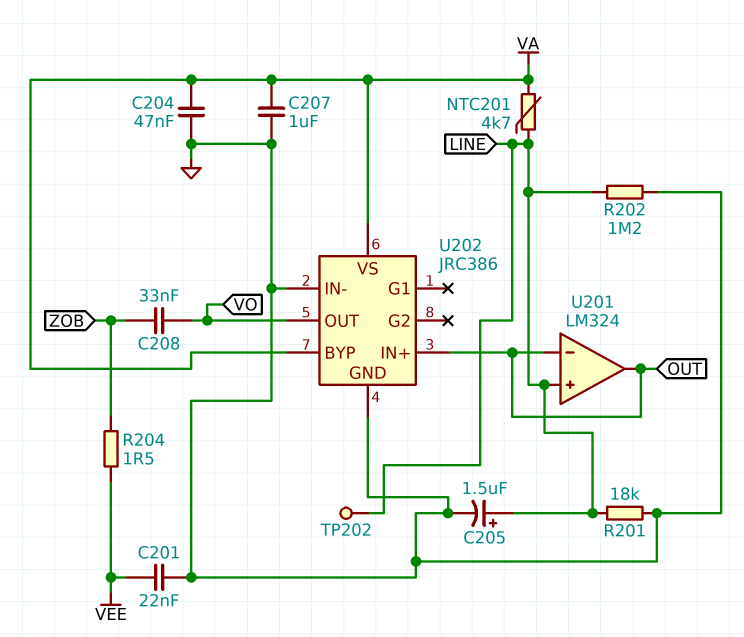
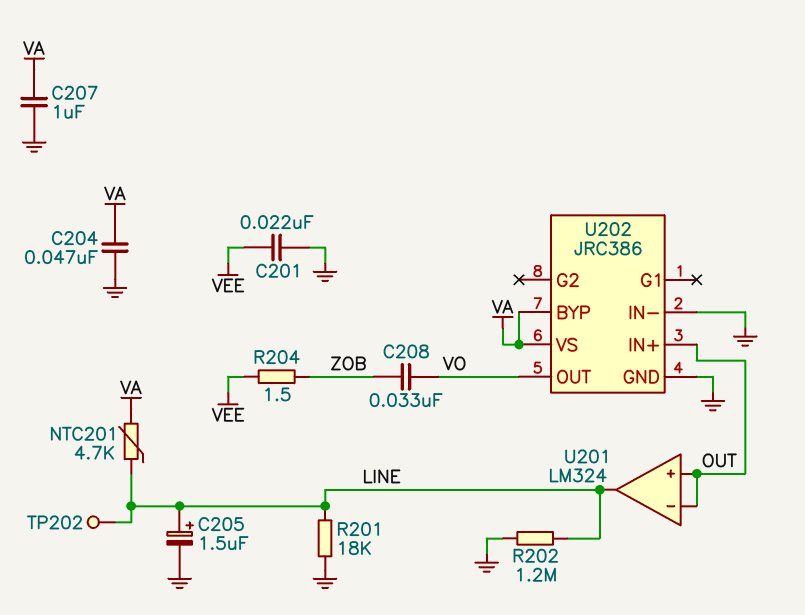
U201 pin in+: LINE -> OUT
U201 pin out: OUT -> LINE

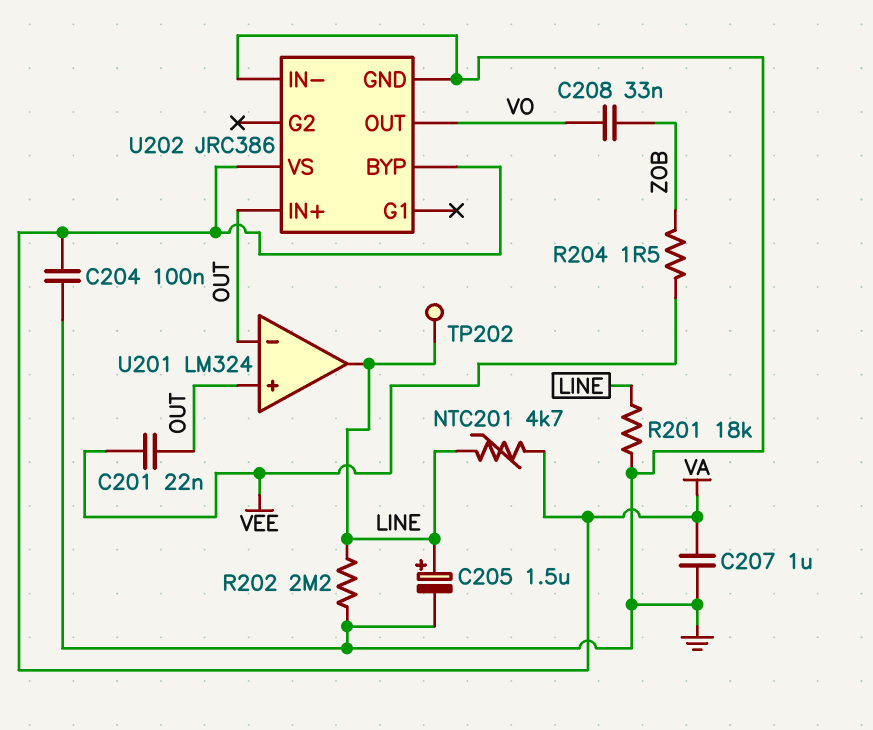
C201: 22nF (GND, VEE) -> 22nF (OUT, VEE)
C204: 47nF (GND, VA) -> 100nF (GND, VA)
R202: 1.2M (GND, LINE) -> 2.2M (GND, LINE)

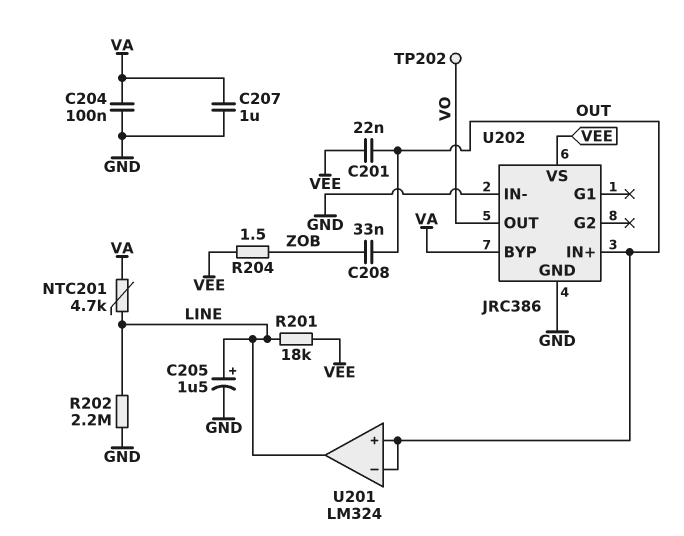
C208: 33nF (VO, ZOB) -> 33nF (OUT, ZOB)
R201: 18k (GND, LINE) -> 18k (LINE, VEE)
TP202: test point (LINE) -> test point (VO)
U202 pin VS: VA -> VEE

